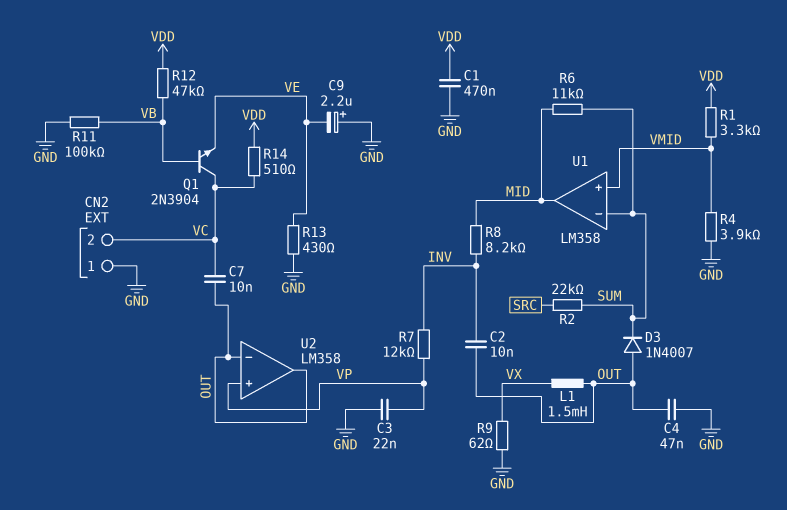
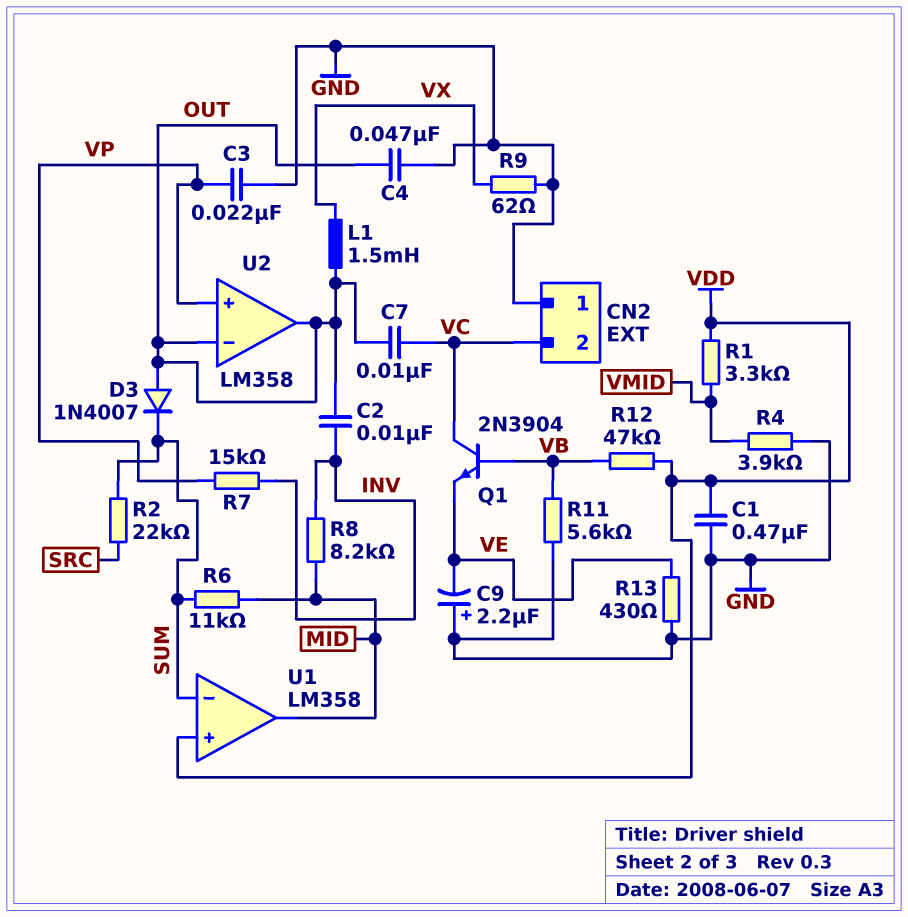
R7: 12k (INV, VP) -> 15k (INV, VP)
R11: 100k (GND, VB) -> 5.6k (GND, VB)
R14: 510 (VC, VDD) -> none
U1 pin in+: VMID -> VDD

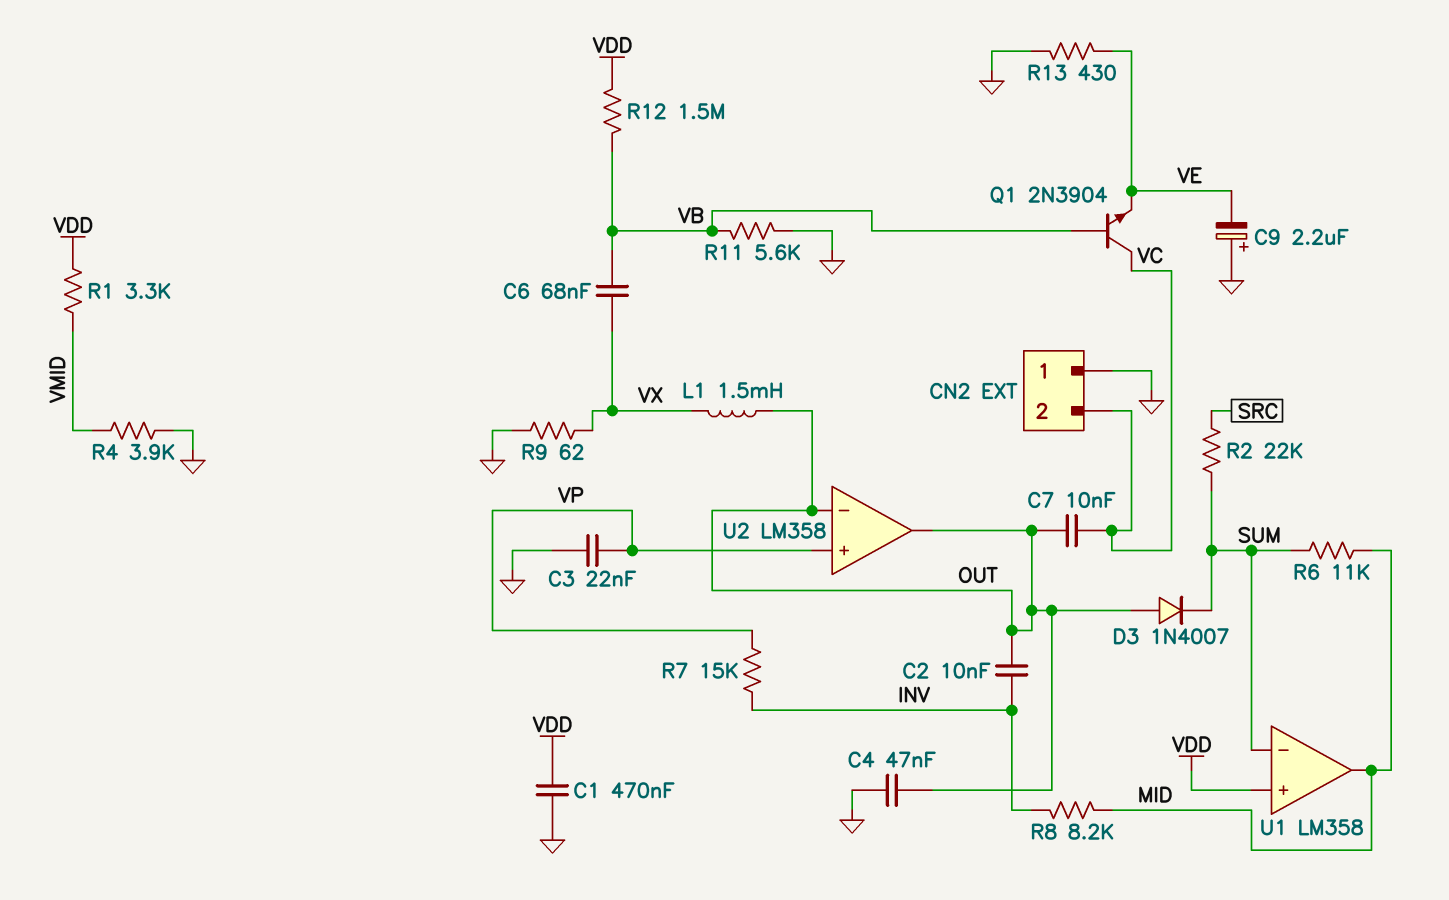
C6: none -> 68nF (VB, VX)
R12: 47k (VB, VDD) -> 1.5M (VB, VDD)

